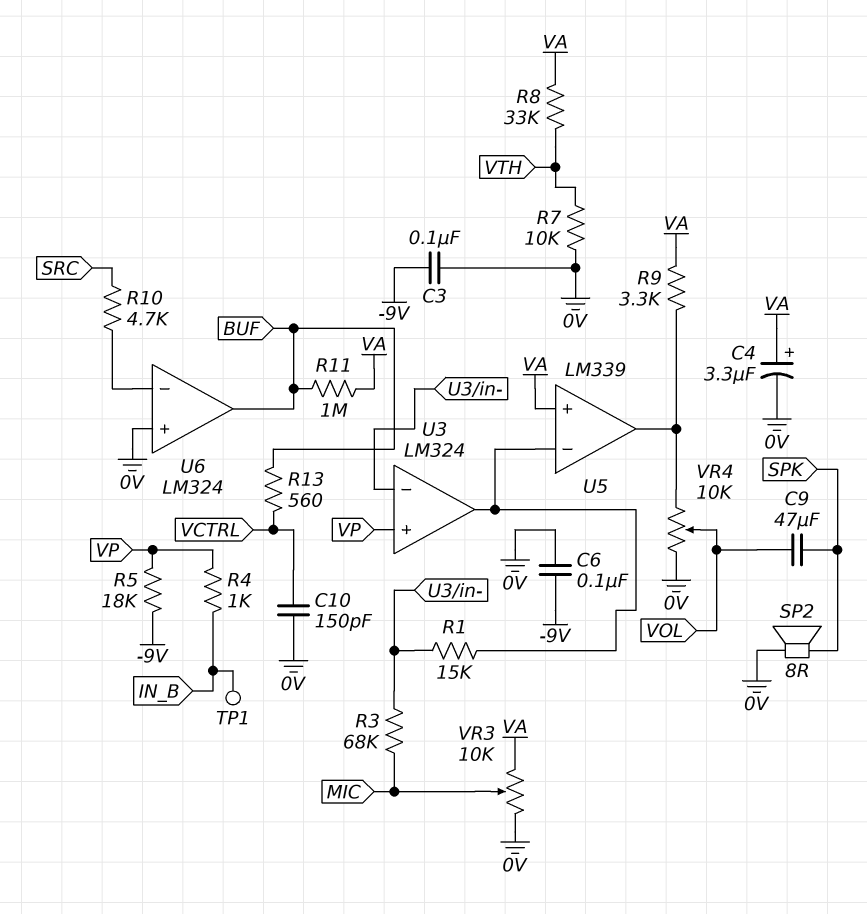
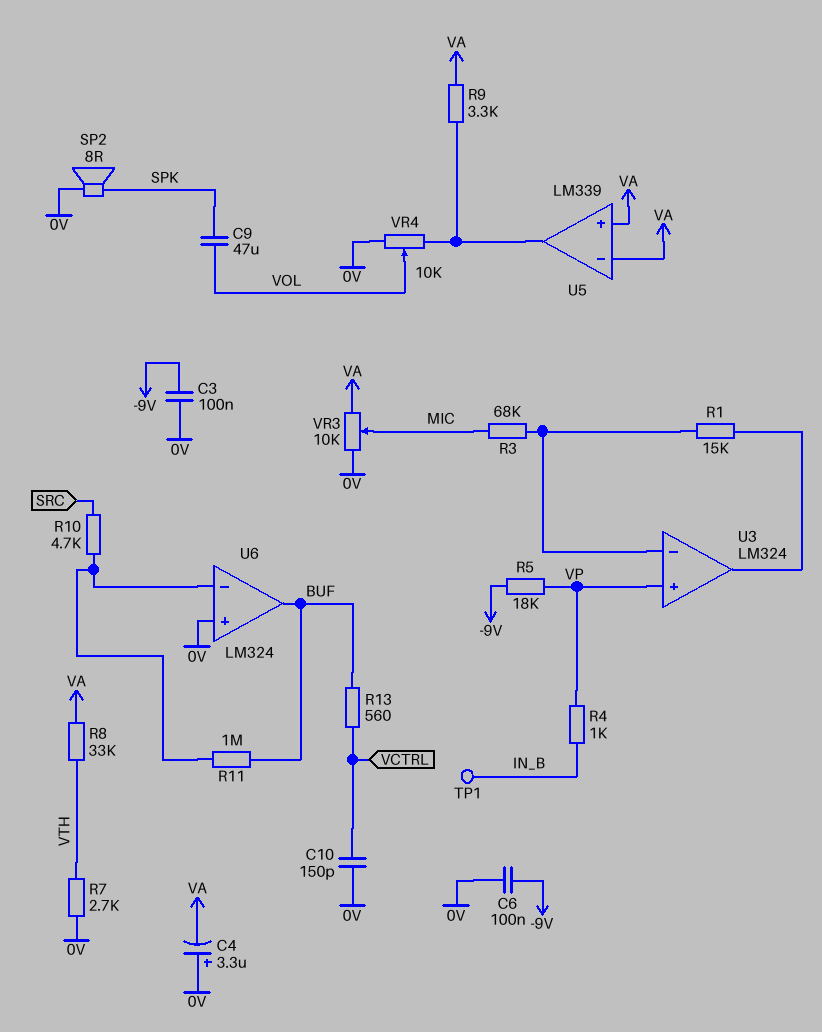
C4: 3.3uF (plus VA, minus 0V) -> 3.3uF (plus 0V, minus VA)
R7: 10k (0V, VTH) -> 2.7k (0V, VTH)
R11: 1M (BUF, VA) -> 1M (BUF, U6/in-)
U5 pin in-: U3/out -> VA

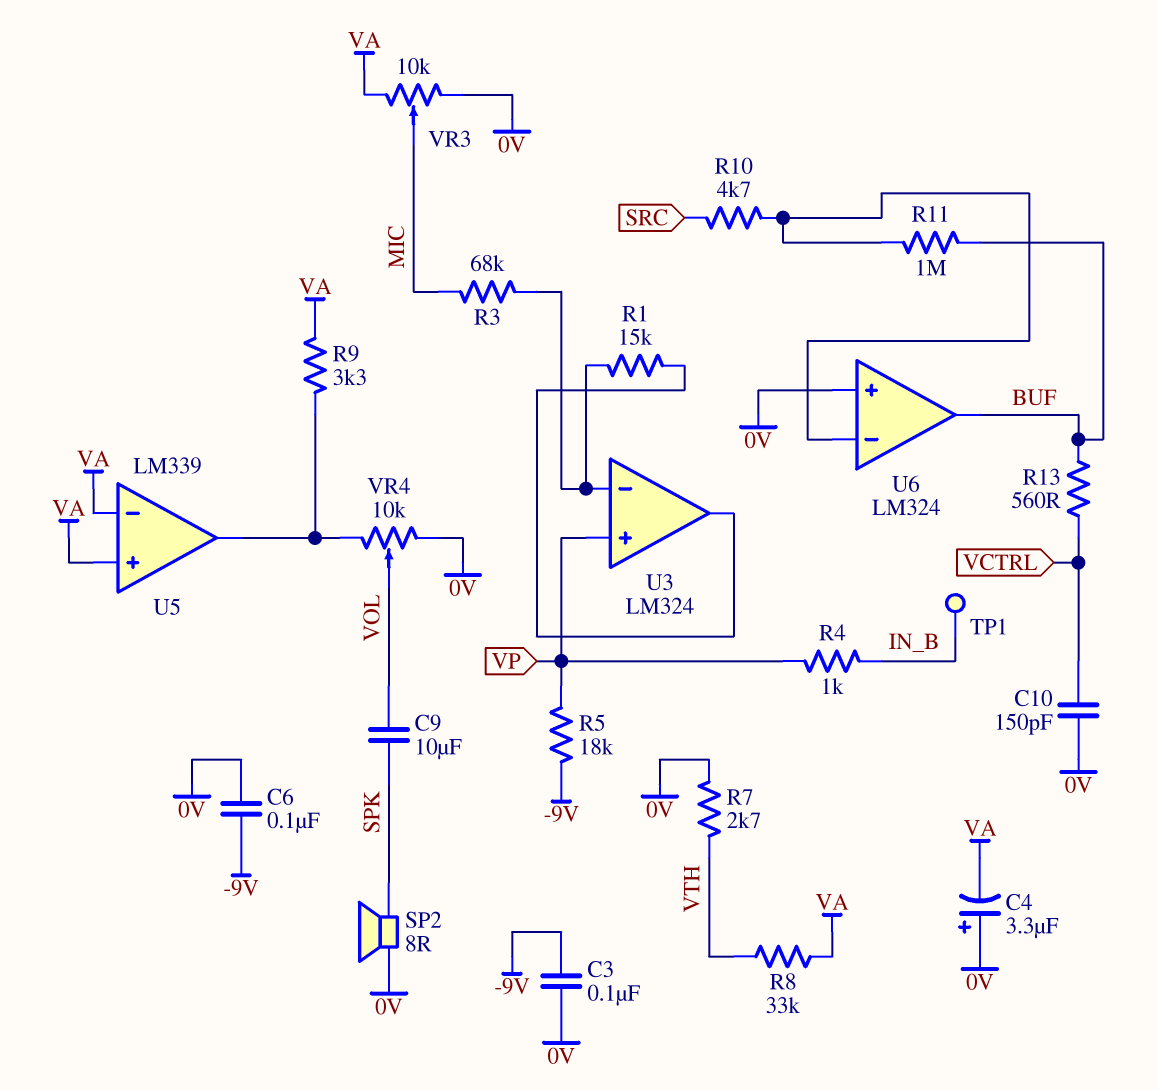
C9: 47uF (SPK, VOL) -> 10uF (SPK, VOL)

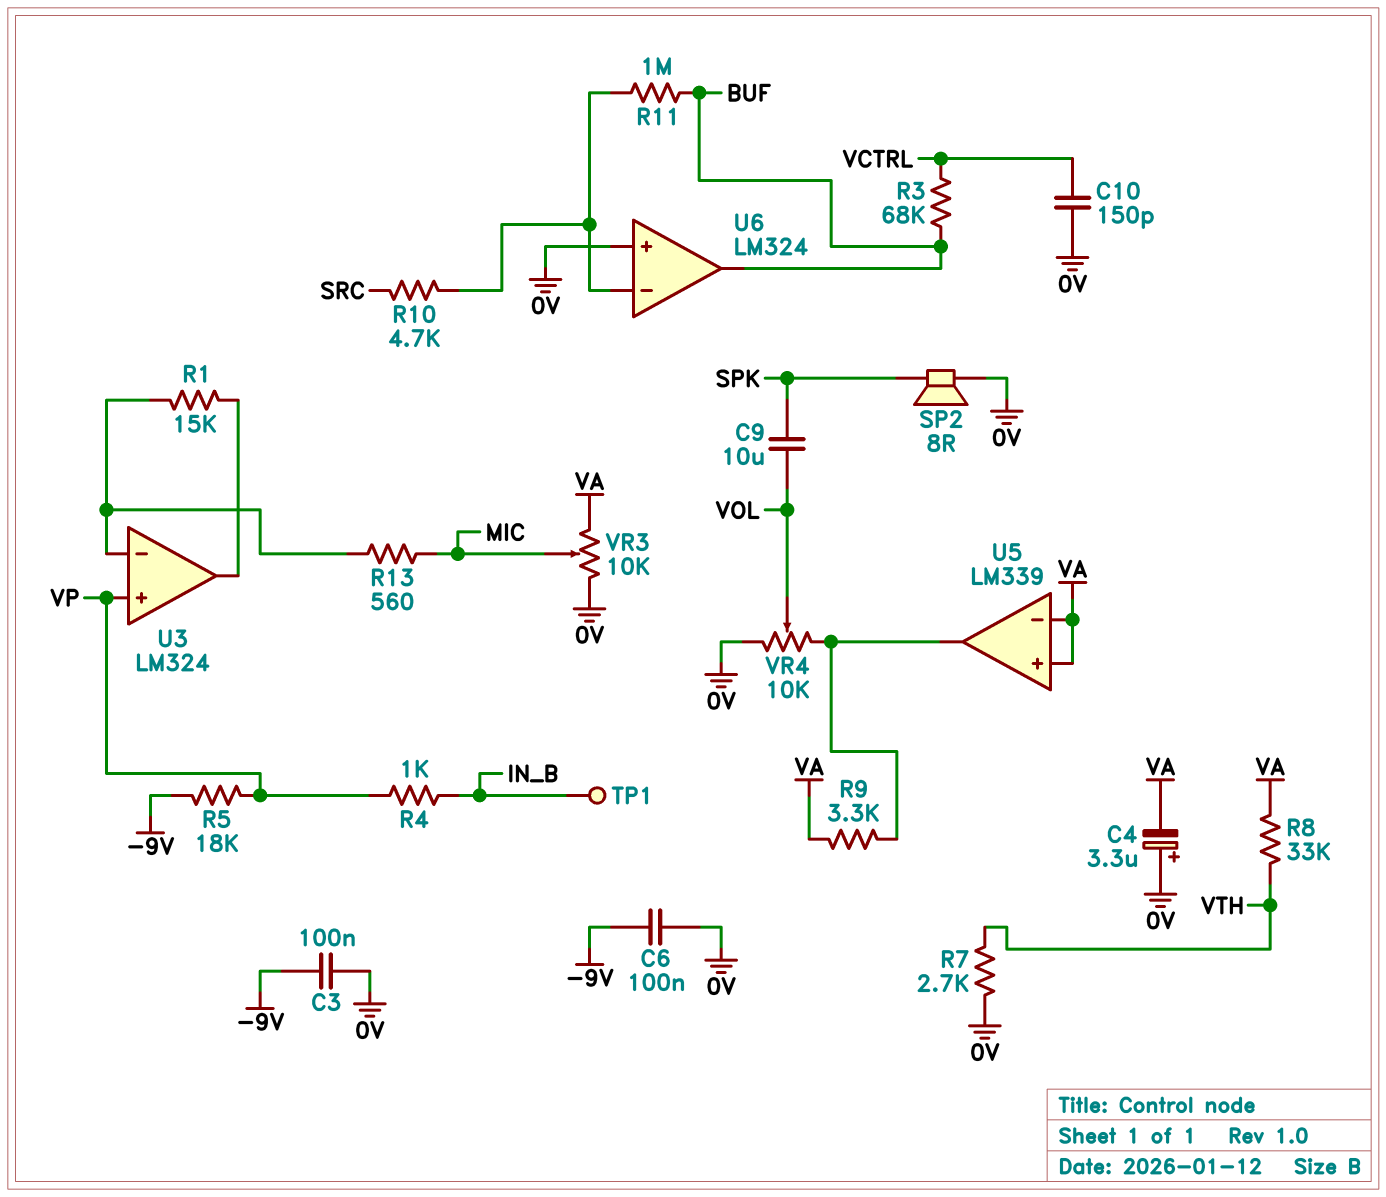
R3: 68k (MIC, U3/in-) -> 68k (BUF, VCTRL)
R13: 560 (BUF, VCTRL) -> 560 (MIC, U3/in-)

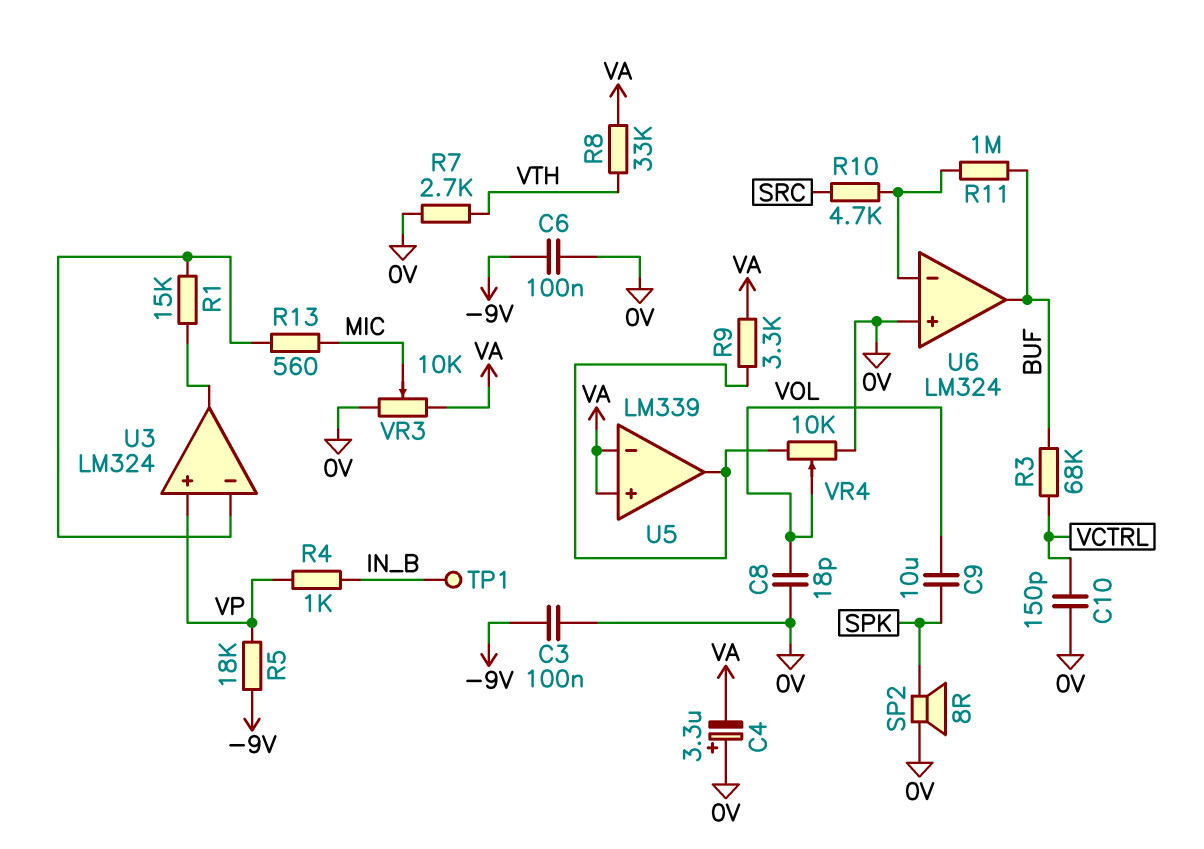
C8: none -> 18pF (0V, VOL)

